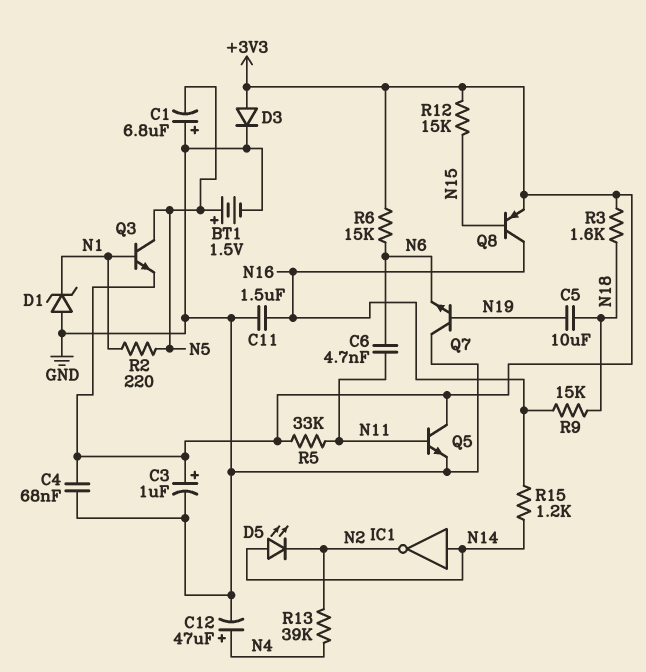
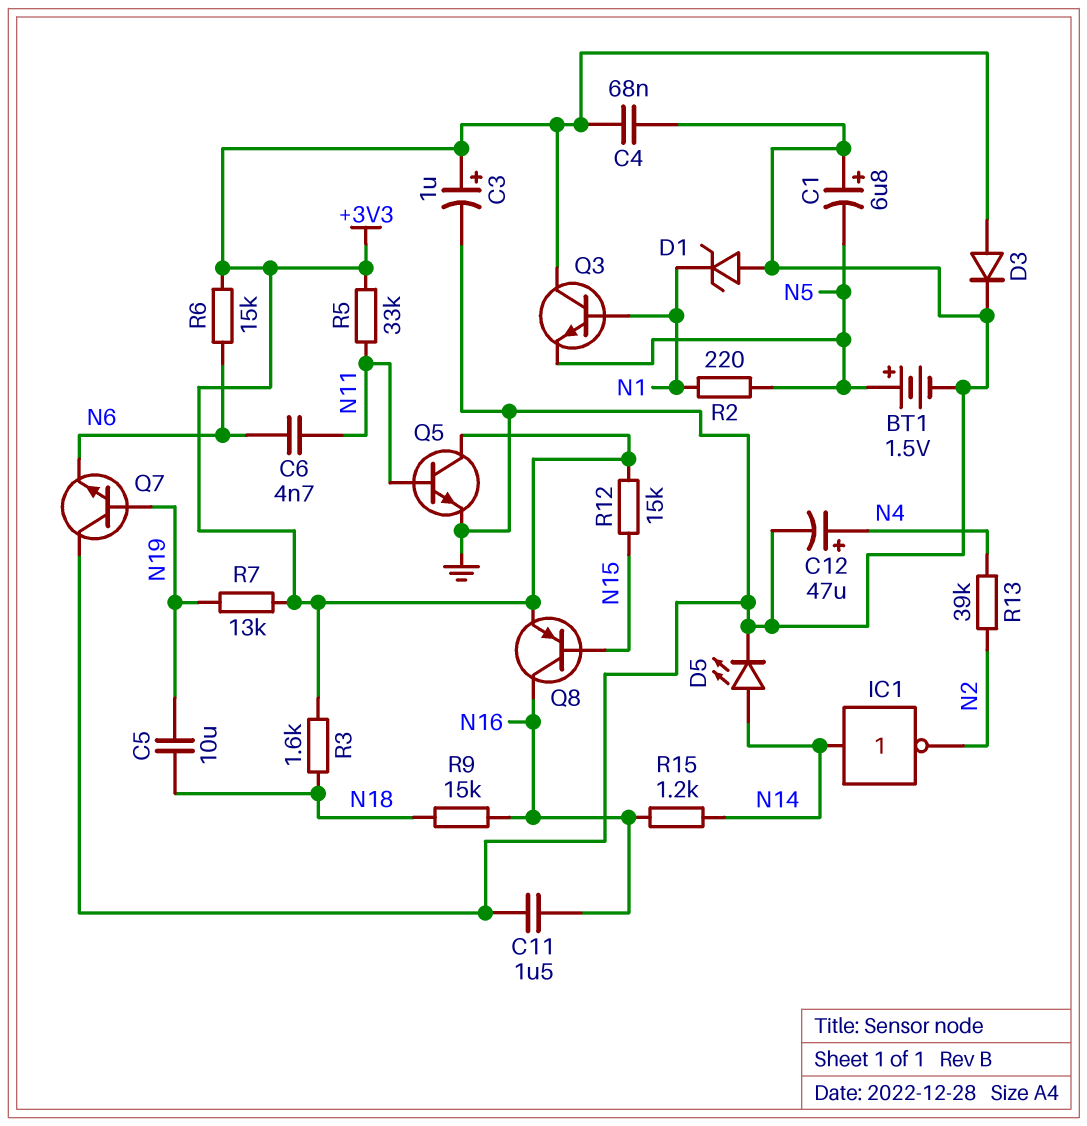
D5: LED (A N14, K N2) -> LED (A N14, K GND)
Q3: NPN (B N1, C N5, E +3V3) -> NPN (B N1, C +3V3, E N5)
R7: none -> 13k (+3V3, N19)

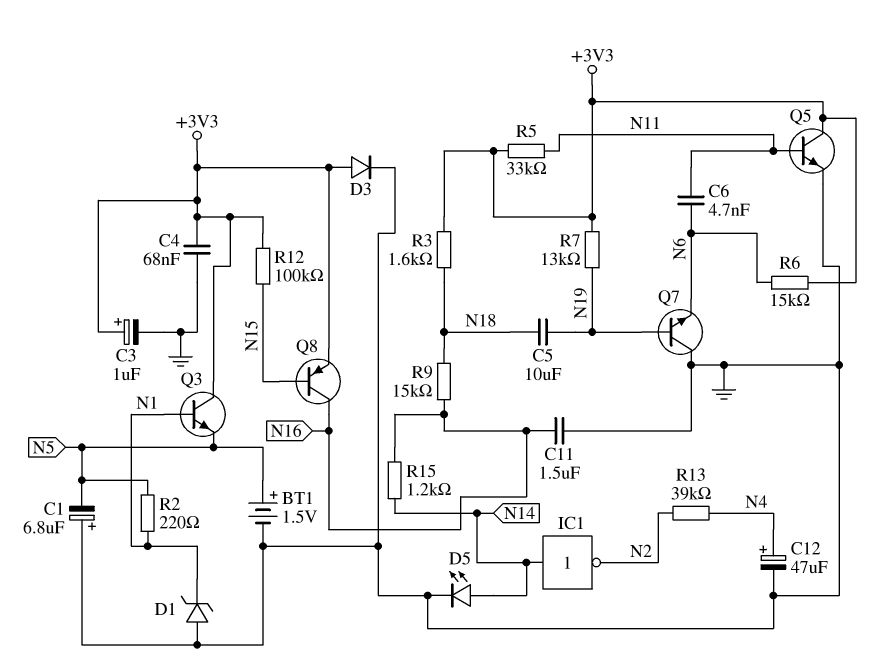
R12: 15k (+3V3, N15) -> 100k (+3V3, N15)

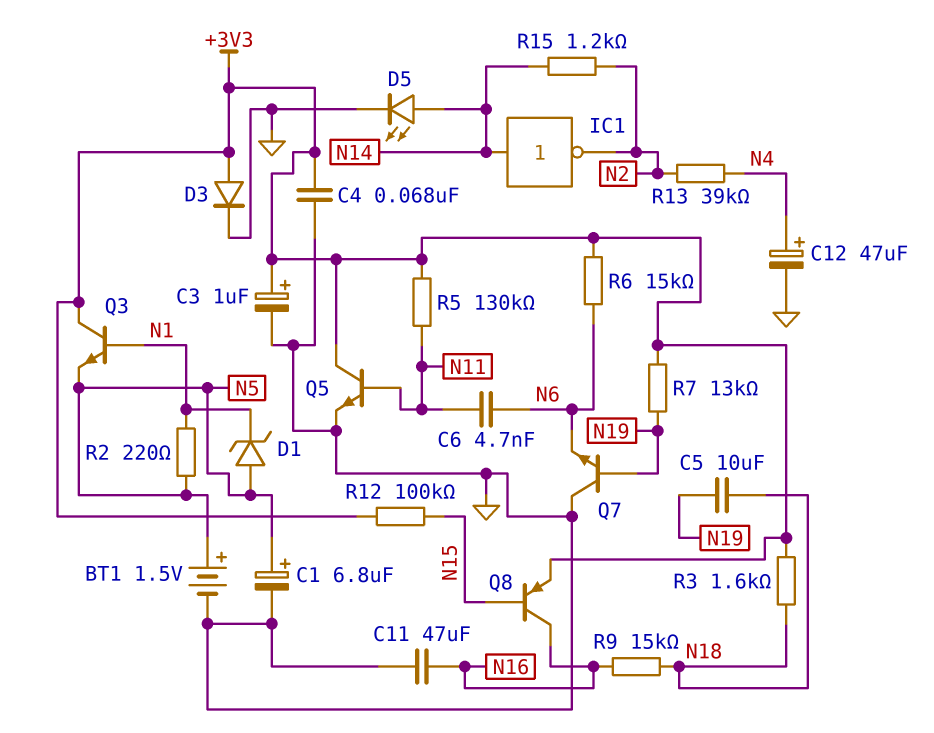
C1: 6.8uF (plus GND, minus N5) -> 6.8uF (plus N5, minus GND)
C11: 1.5uF (GND, N16) -> 47uF (GND, N16)
D1: zener (A GND, K N1) -> zener (A N5, K N1)
R5: 33k (+3V3, N11) -> 130k (+3V3, N11)
R15: 1.2k (N14, N16) -> 1.2k (N2, N14)

